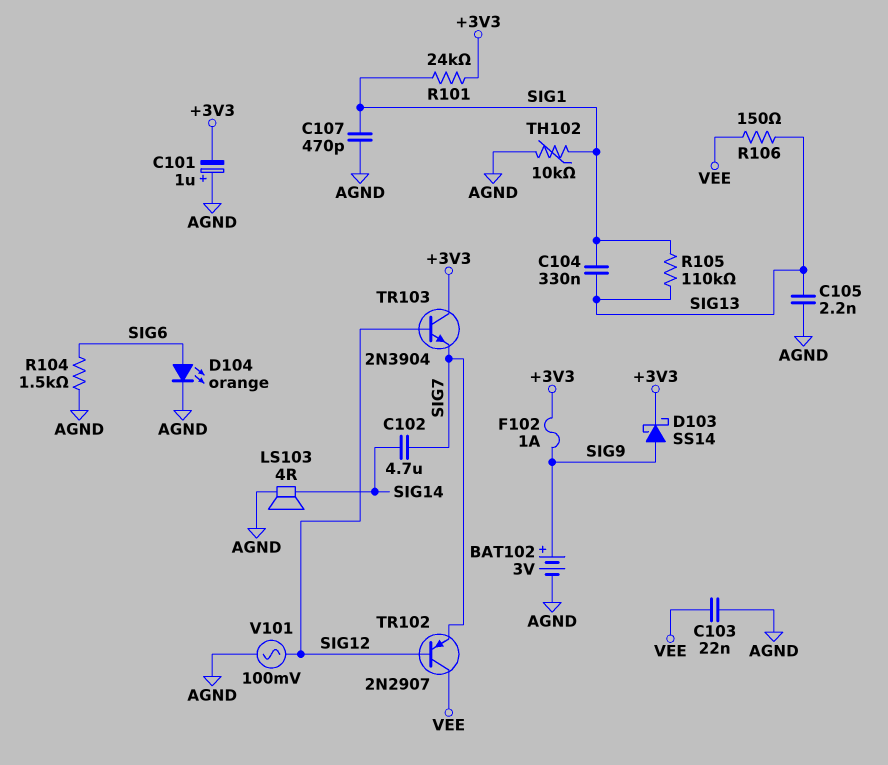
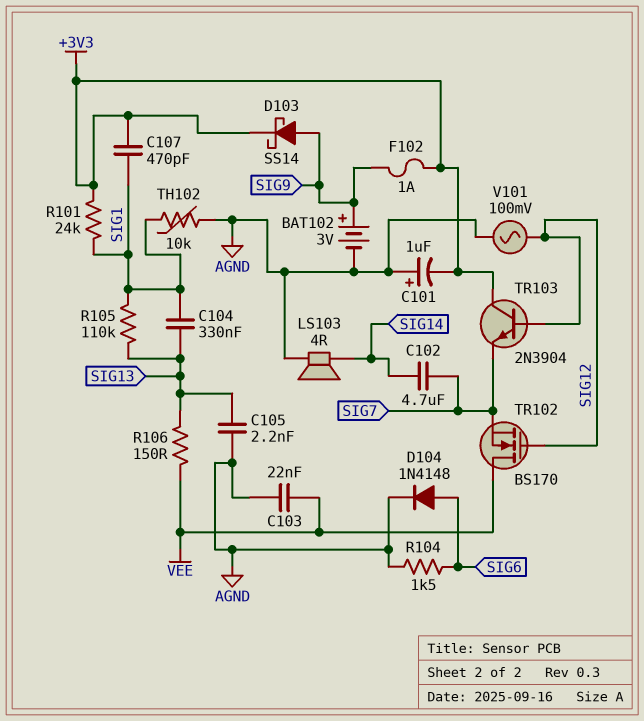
C107: 470pF (AGND, SIG1) -> 470pF (+3V3, SIG1)
D104: LED orange (A SIG6, K AGND) -> diode 1N4148 (A SIG6, K AGND)
TR102: PNP 2N2907 (B SIG12, C VEE, E SIG7) -> NMOS BS170 (G SIG12, D VEE, S SIG7)

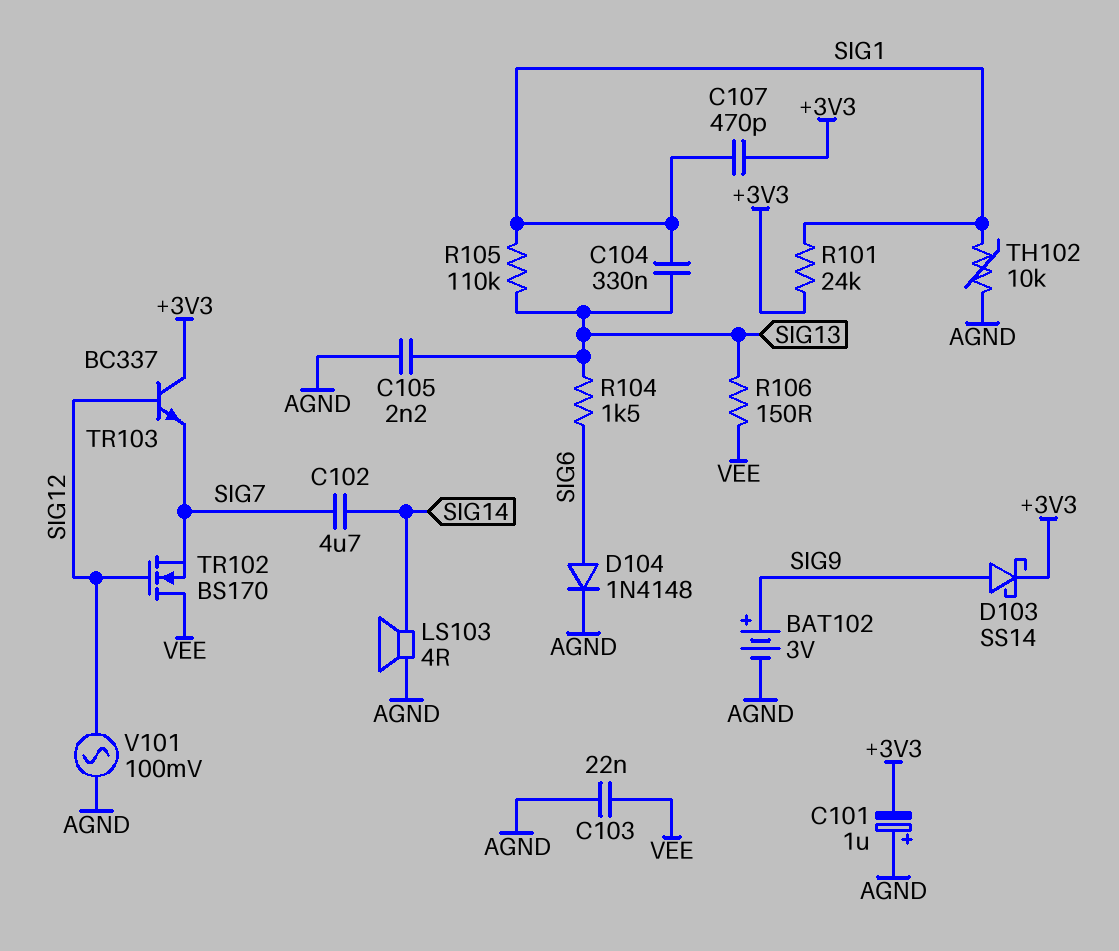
F102: 1A (+3V3, SIG9) -> none
R104: 1.5k (AGND, SIG6) -> 1.5k (SIG6, SIG13)
TR103: NPN 2N3904 (B SIG12, C +3V3, E SIG7) -> NPN BC337 (B SIG12, C +3V3, E SIG7)

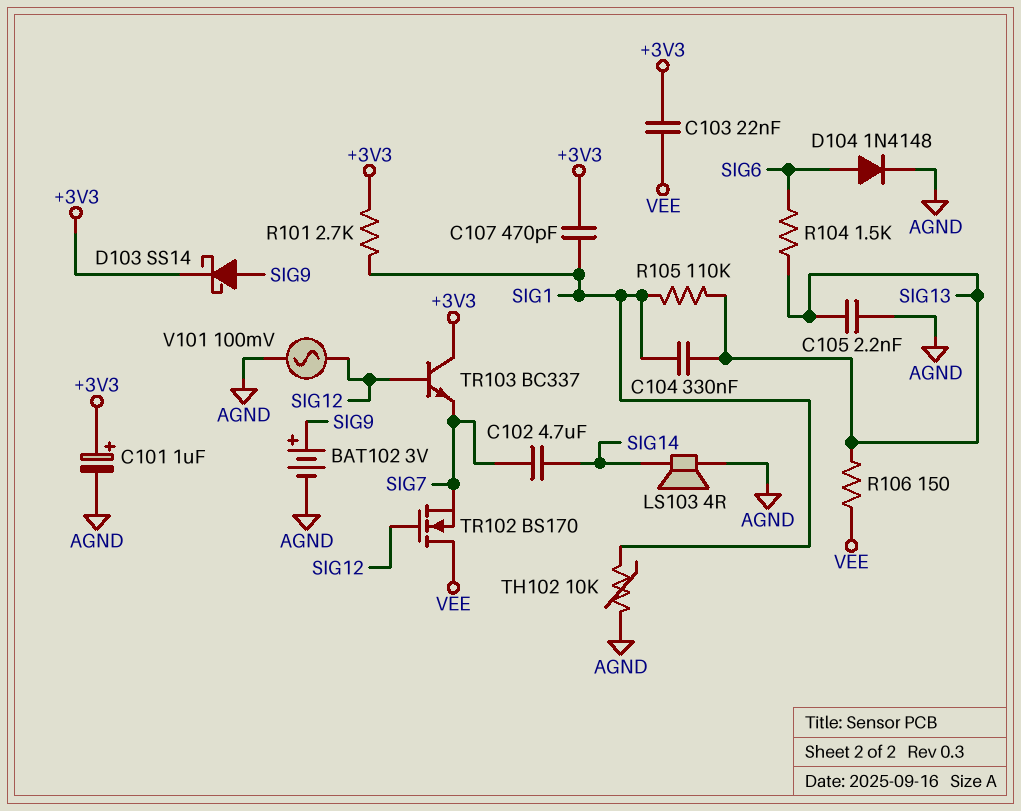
C101: 1uF (plus AGND, minus +3V3) -> 1uF (plus +3V3, minus AGND)
C103: 22nF (AGND, VEE) -> 22nF (+3V3, VEE)
R101: 24k (+3V3, SIG1) -> 2.7k (+3V3, SIG1)

